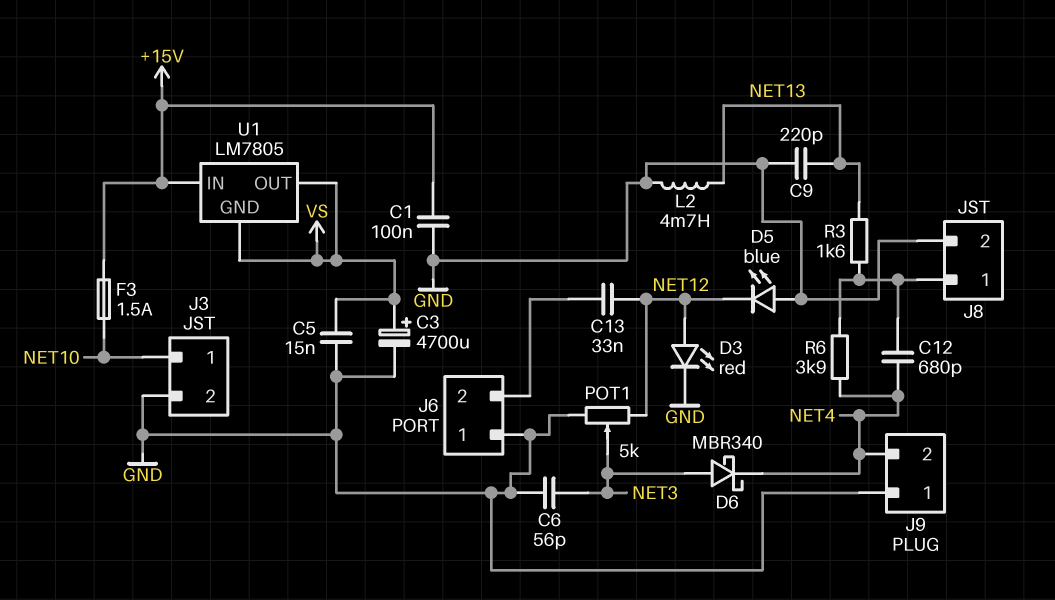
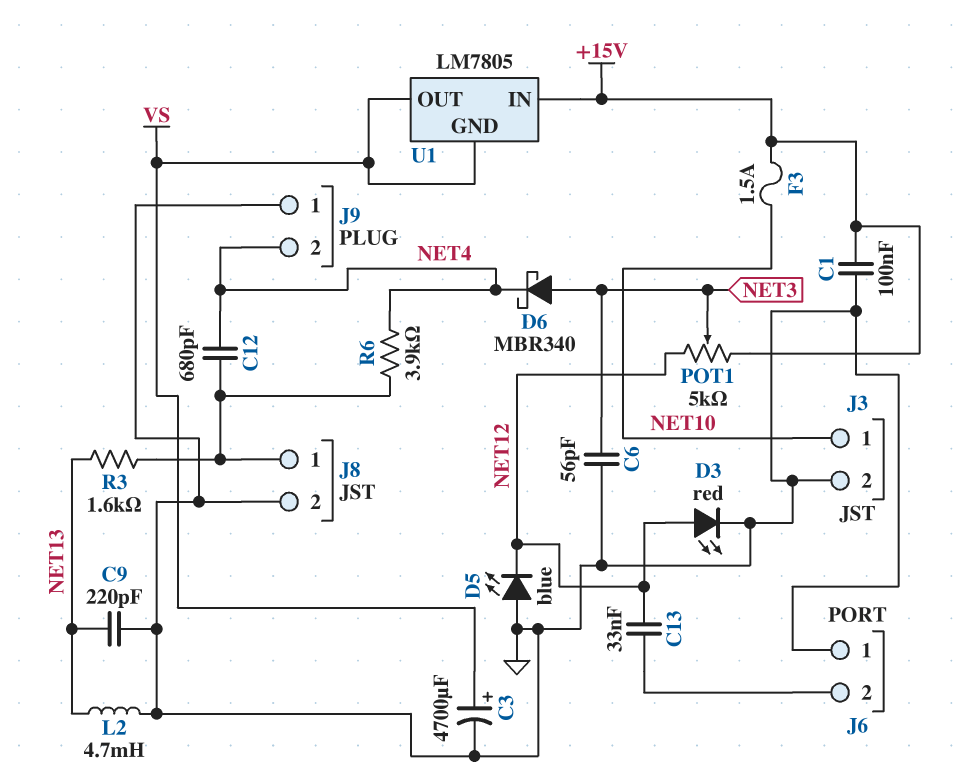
C5: 15nF (GND, VS) -> none
POT1: 5k (GND, NET12, wiper NET3) -> 5k (+15V, NET12, wiper NET3)

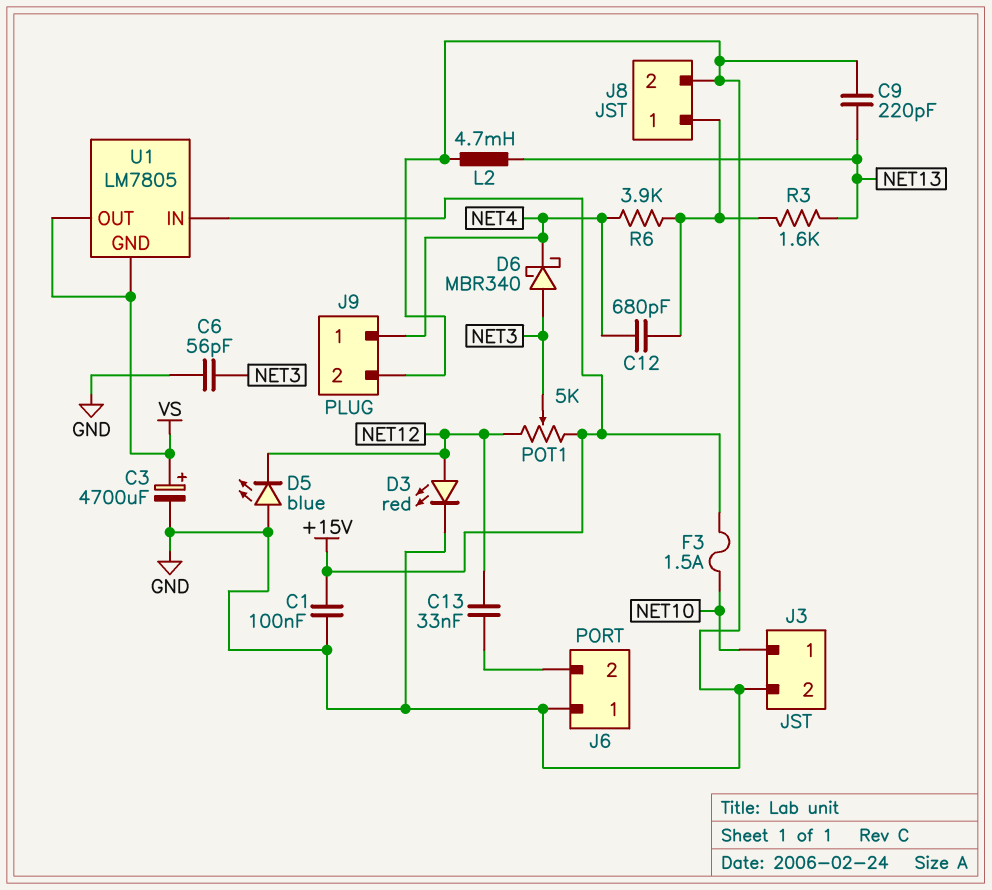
J9 pin 1: GND -> NET4
J9 pin 2: NET4 -> GND

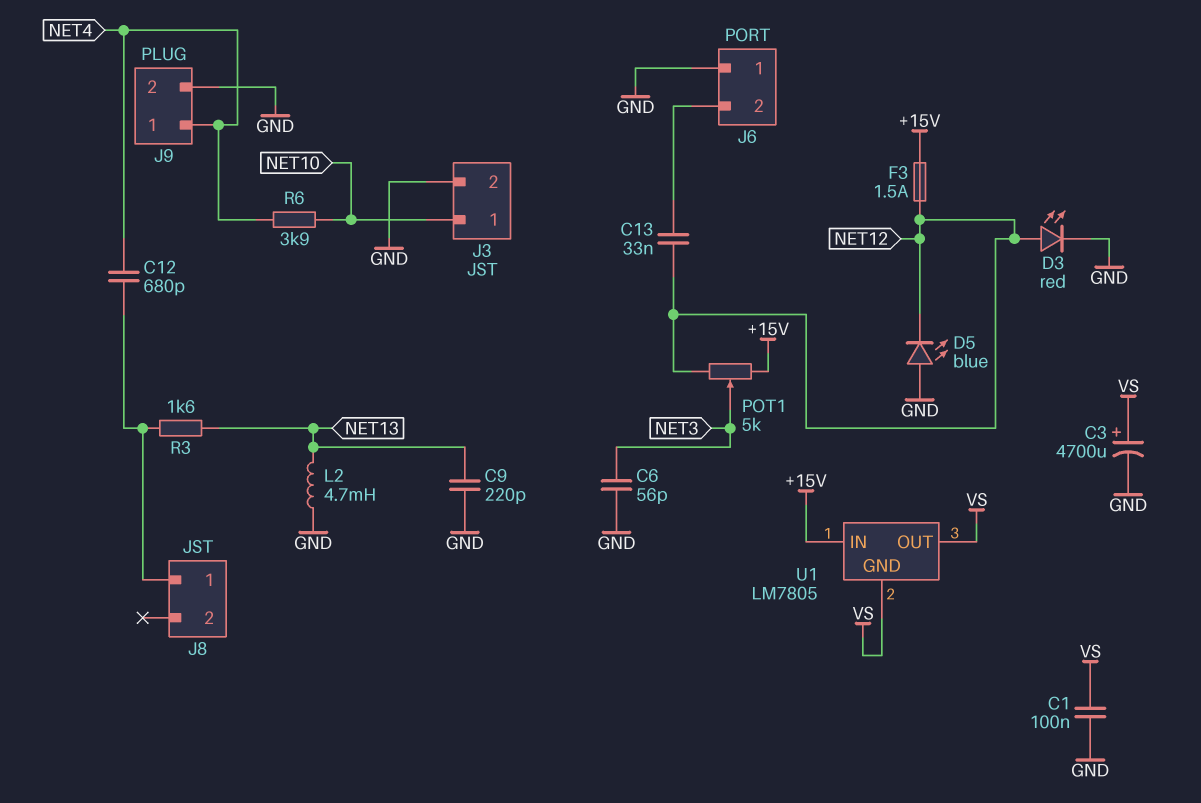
C1: 100nF (+15V, GND) -> 100nF (GND, VS)
D6: schottky MBR340 (A NET3, K NET4) -> none
F3: 1.5A (+15V, NET10) -> 1.5A (+15V, NET12)
J8 pin 2: GND -> none
R6: 3.9k (J8/1, NET4) -> 3.9k (NET4, NET10)

